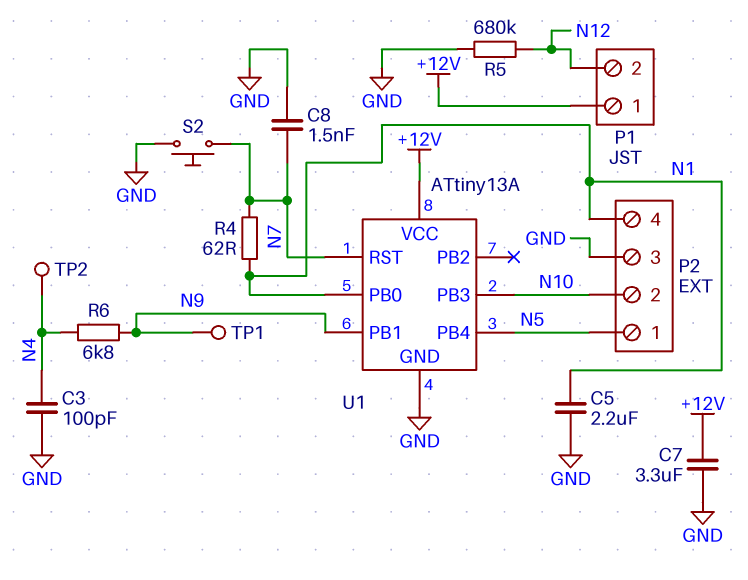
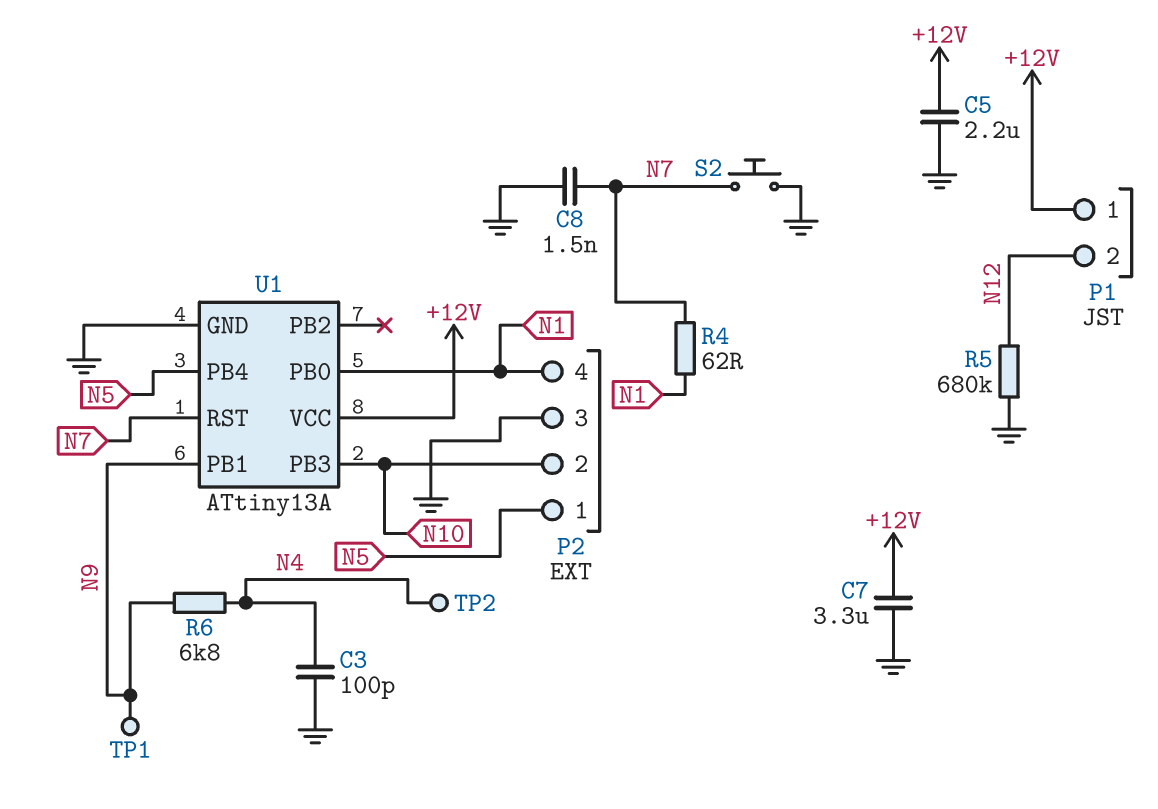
C5: 2.2uF (GND, N1) -> 2.2uF (+12V, GND)

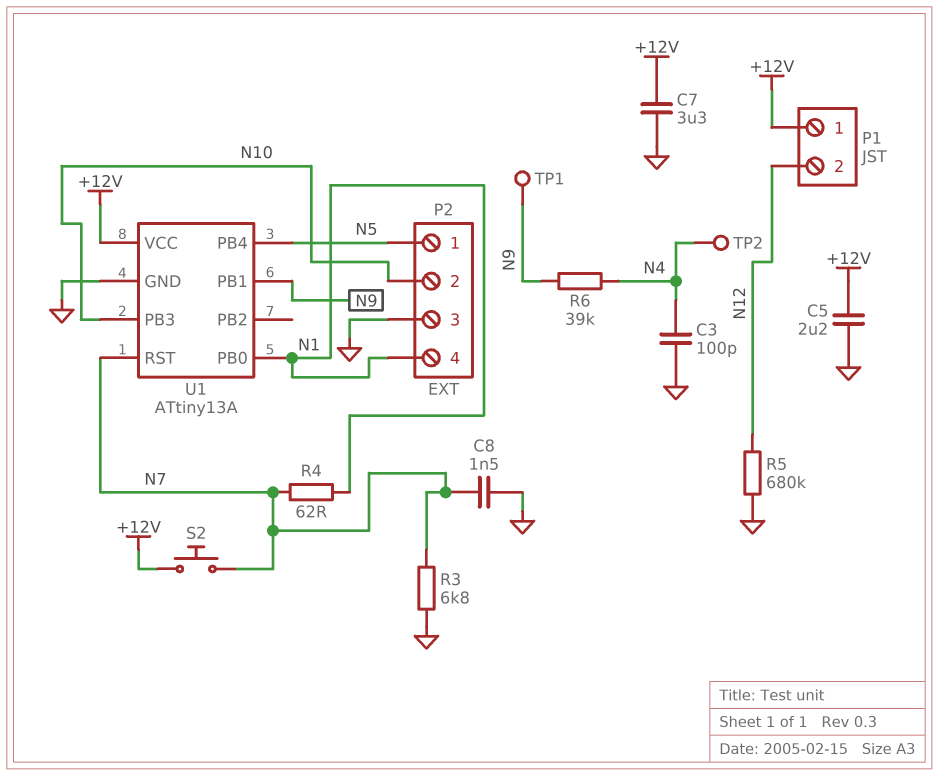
R3: none -> 6.8k (GND, N7)
R6: 6.8k (N4, N9) -> 39k (N4, N9)
S2: button (GND, N7) -> button (+12V, N7)

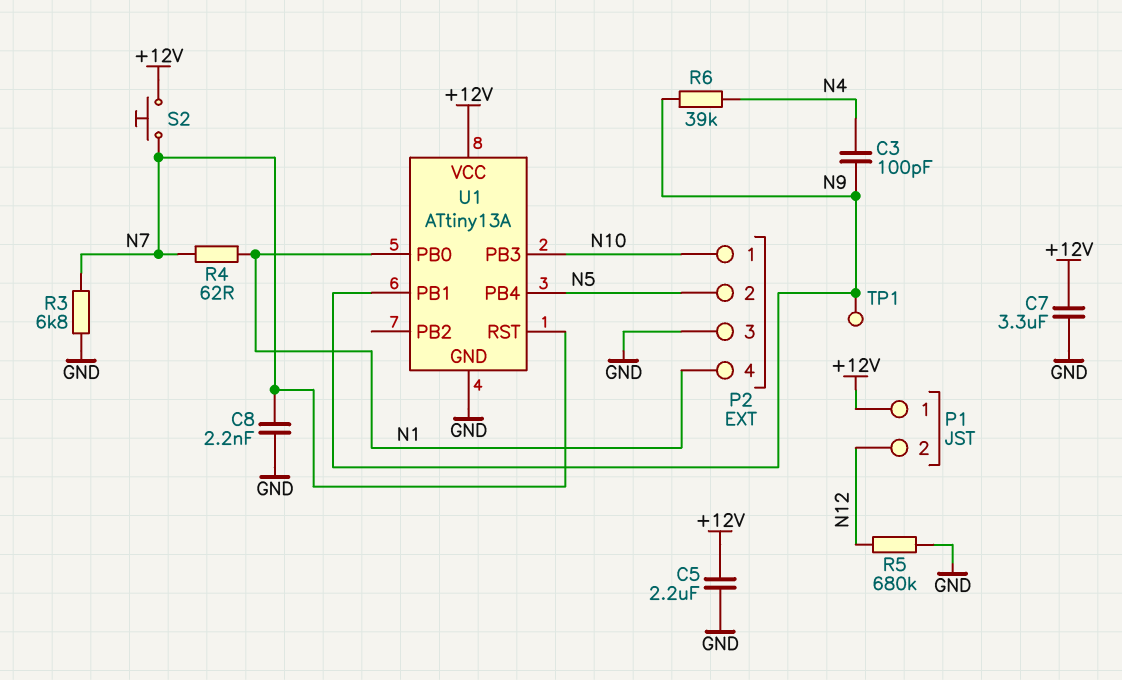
C3: 100pF (GND, N4) -> 100pF (N4, N9)
C8: 1.5nF (GND, N7) -> 2.2nF (GND, N7)
P2 pin 1: N5 -> N10
P2 pin 2: N10 -> N5
TP2: test point (N4) -> none

